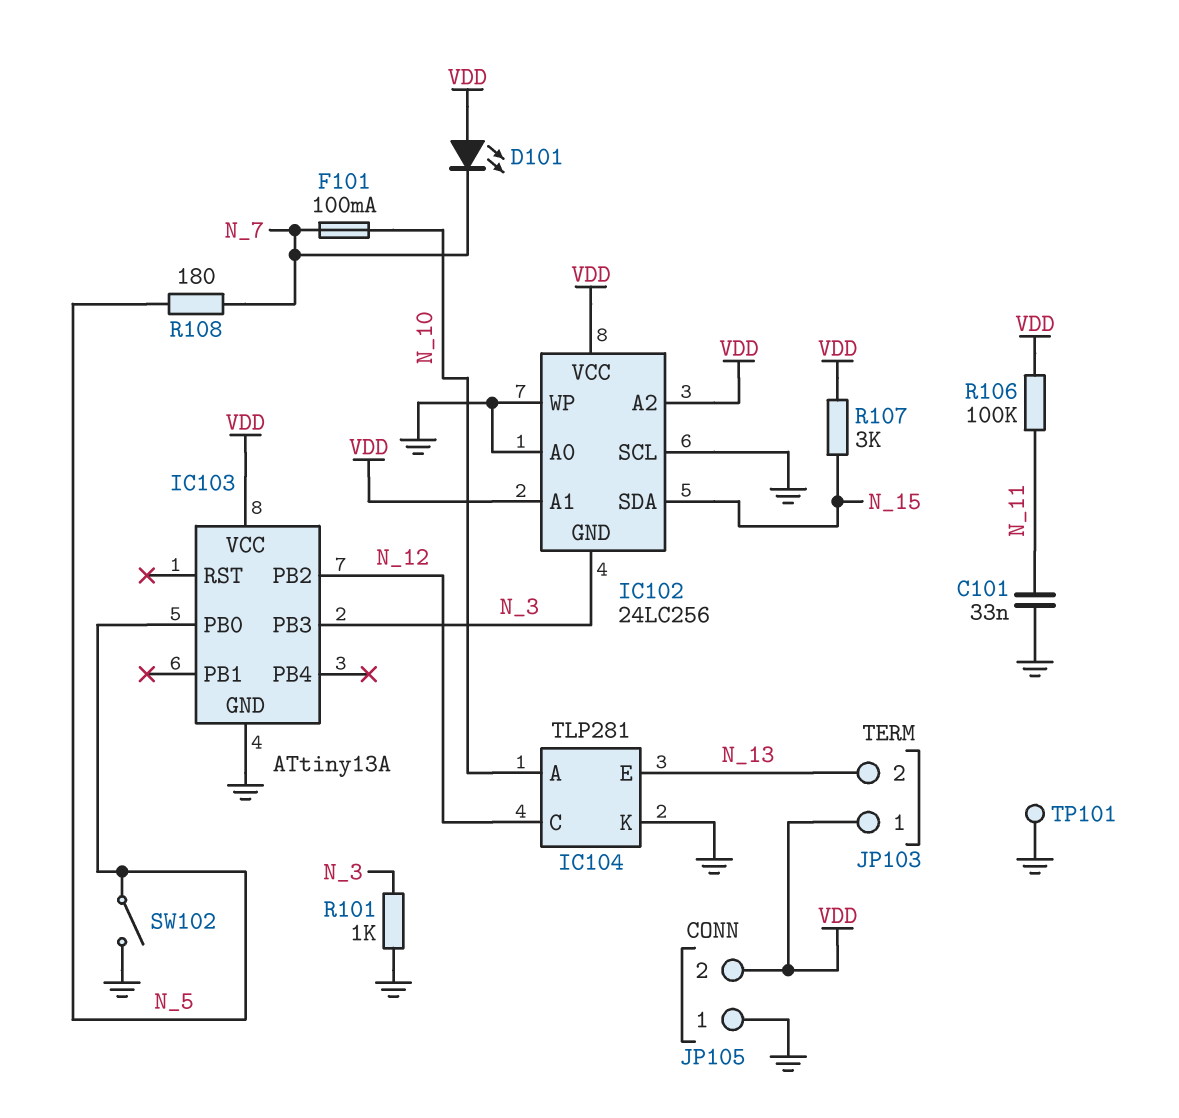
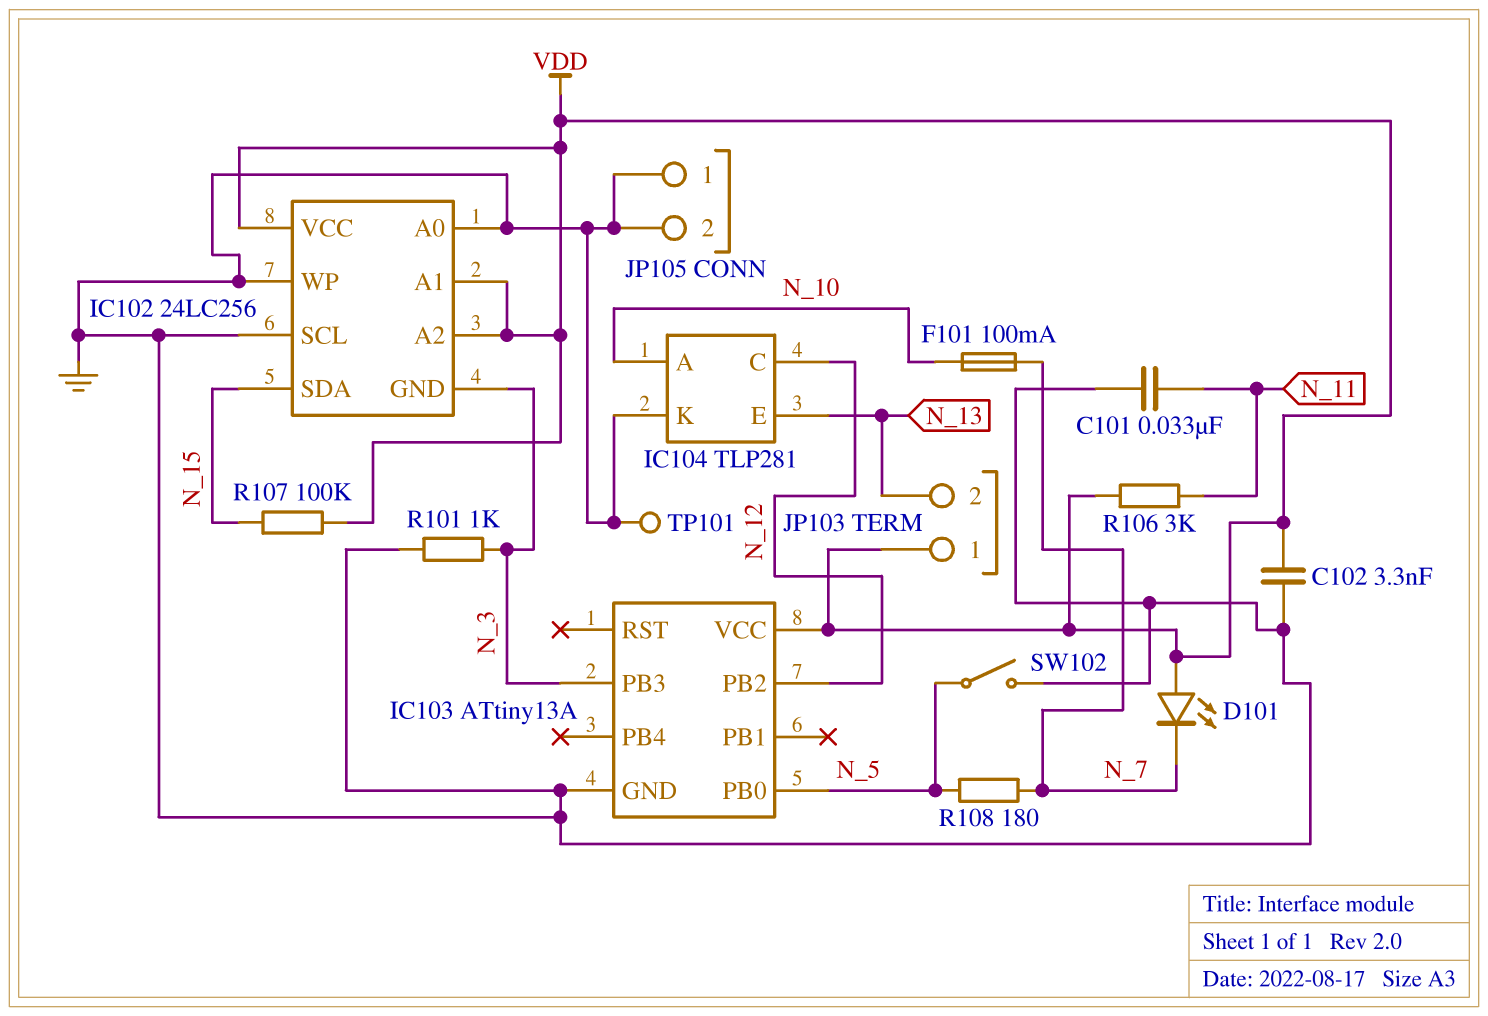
C102: none -> 3.3nF (GND, VDD)
JP105 pin 2: VDD -> GND
R106: 100k (N_11, VDD) -> 3k (N_11, VDD)
R107: 3k (N_15, VDD) -> 100k (N_15, VDD)

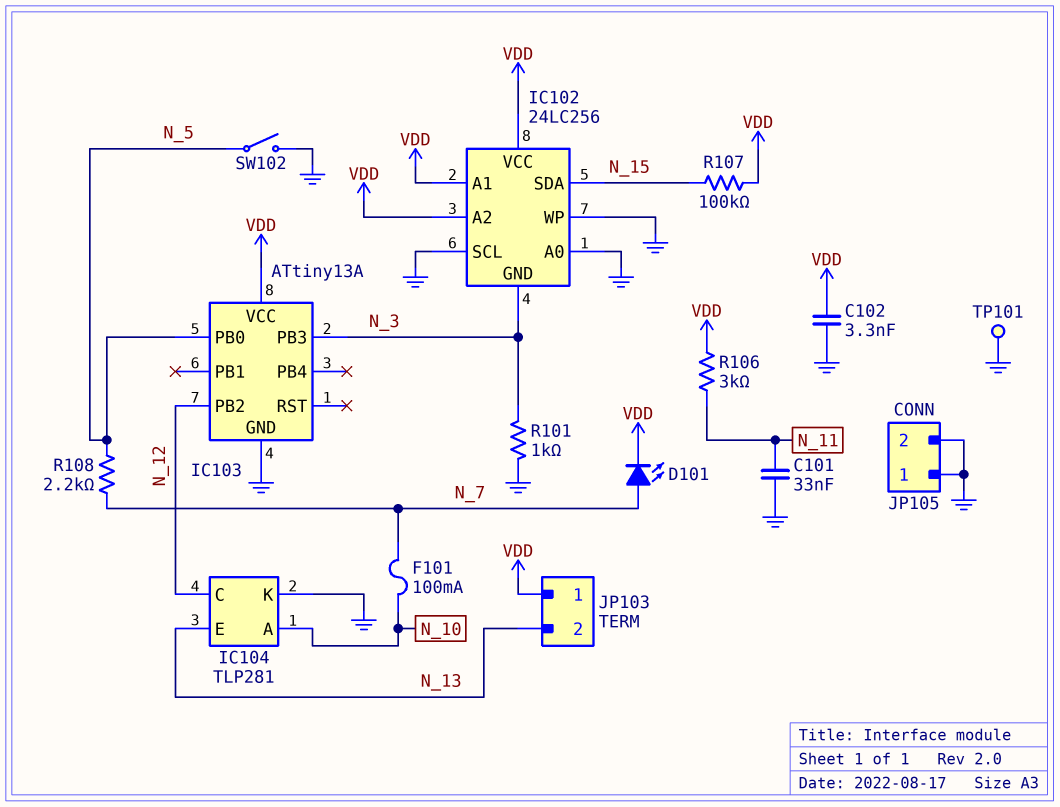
D101: LED (A VDD, K N_7) -> LED (A N_7, K VDD)
R108: 180 (N_5, N_7) -> 2.2k (N_5, N_7)

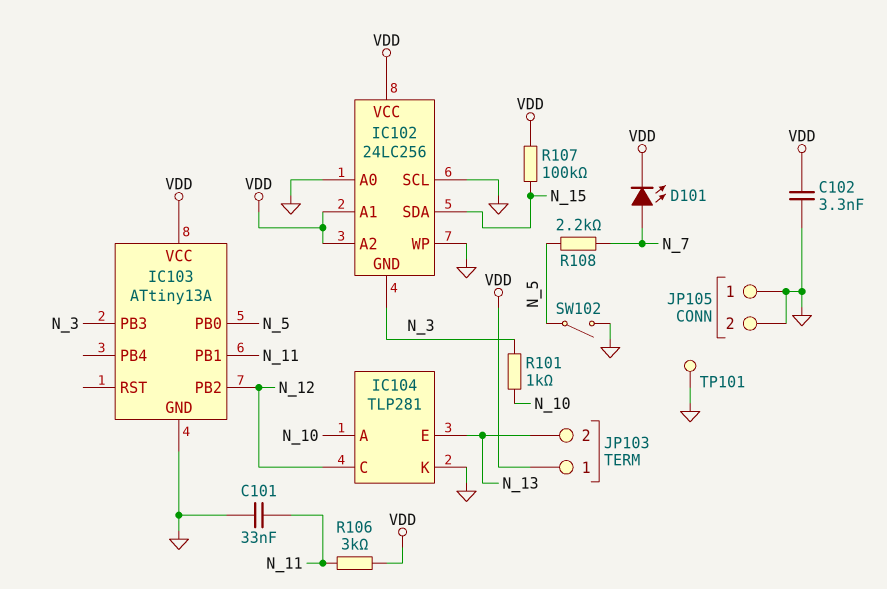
F101: 100mA (N_7, N_10) -> none
IC103 pin PB1: none -> N_11
R101: 1k (GND, N_3) -> 1k (N_3, N_10)

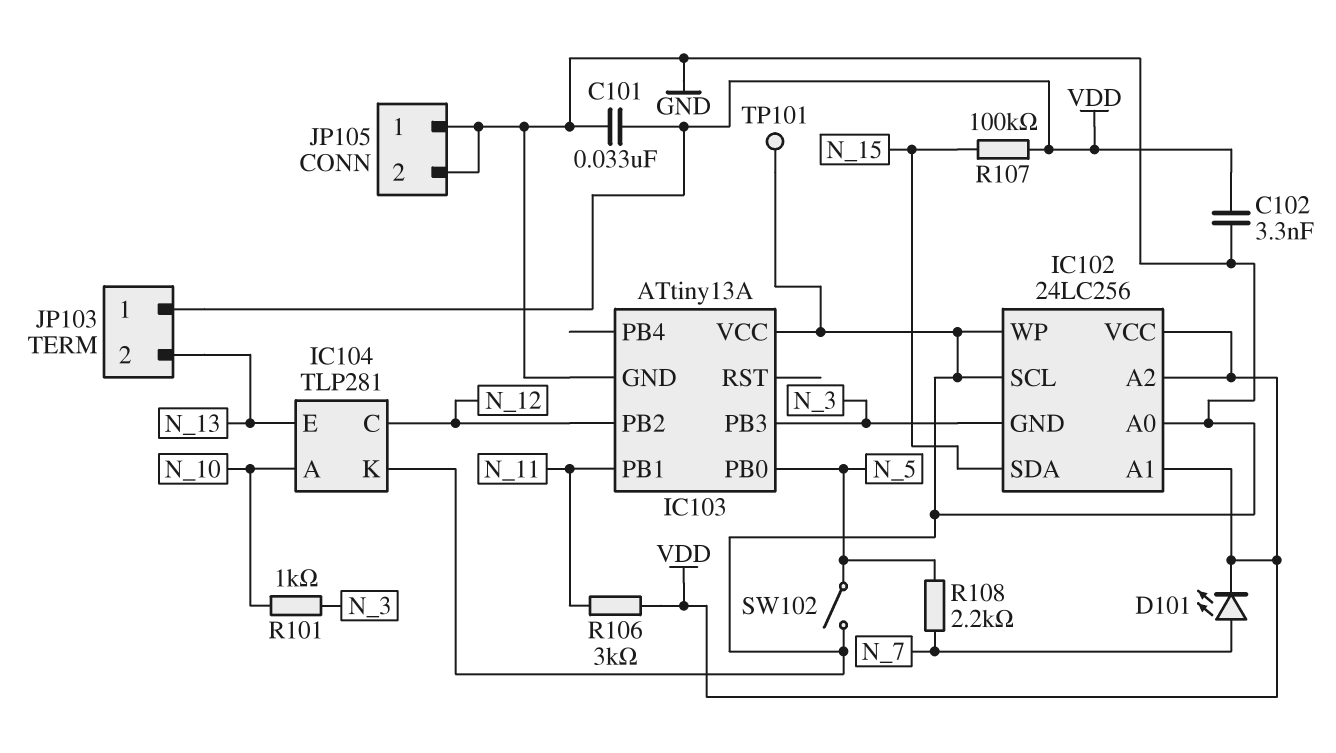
C101: 33nF (GND, N_11) -> 33nF (GND, VDD)
IC103 pin VCC: VDD -> GND

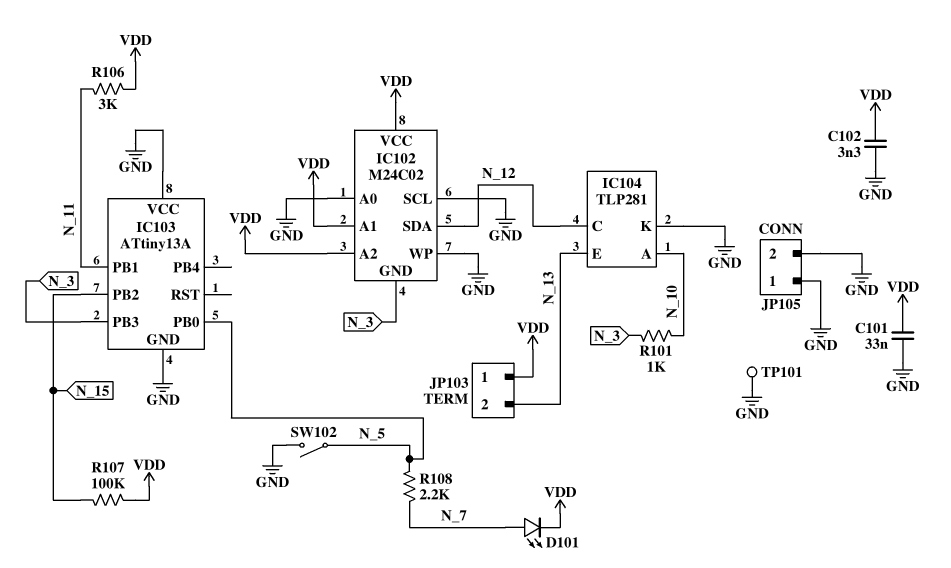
IC102: 24LC256 -> M24C02
IC102 pin SDA: N_15 -> N_12
IC103 pin PB2: N_12 -> N_15

